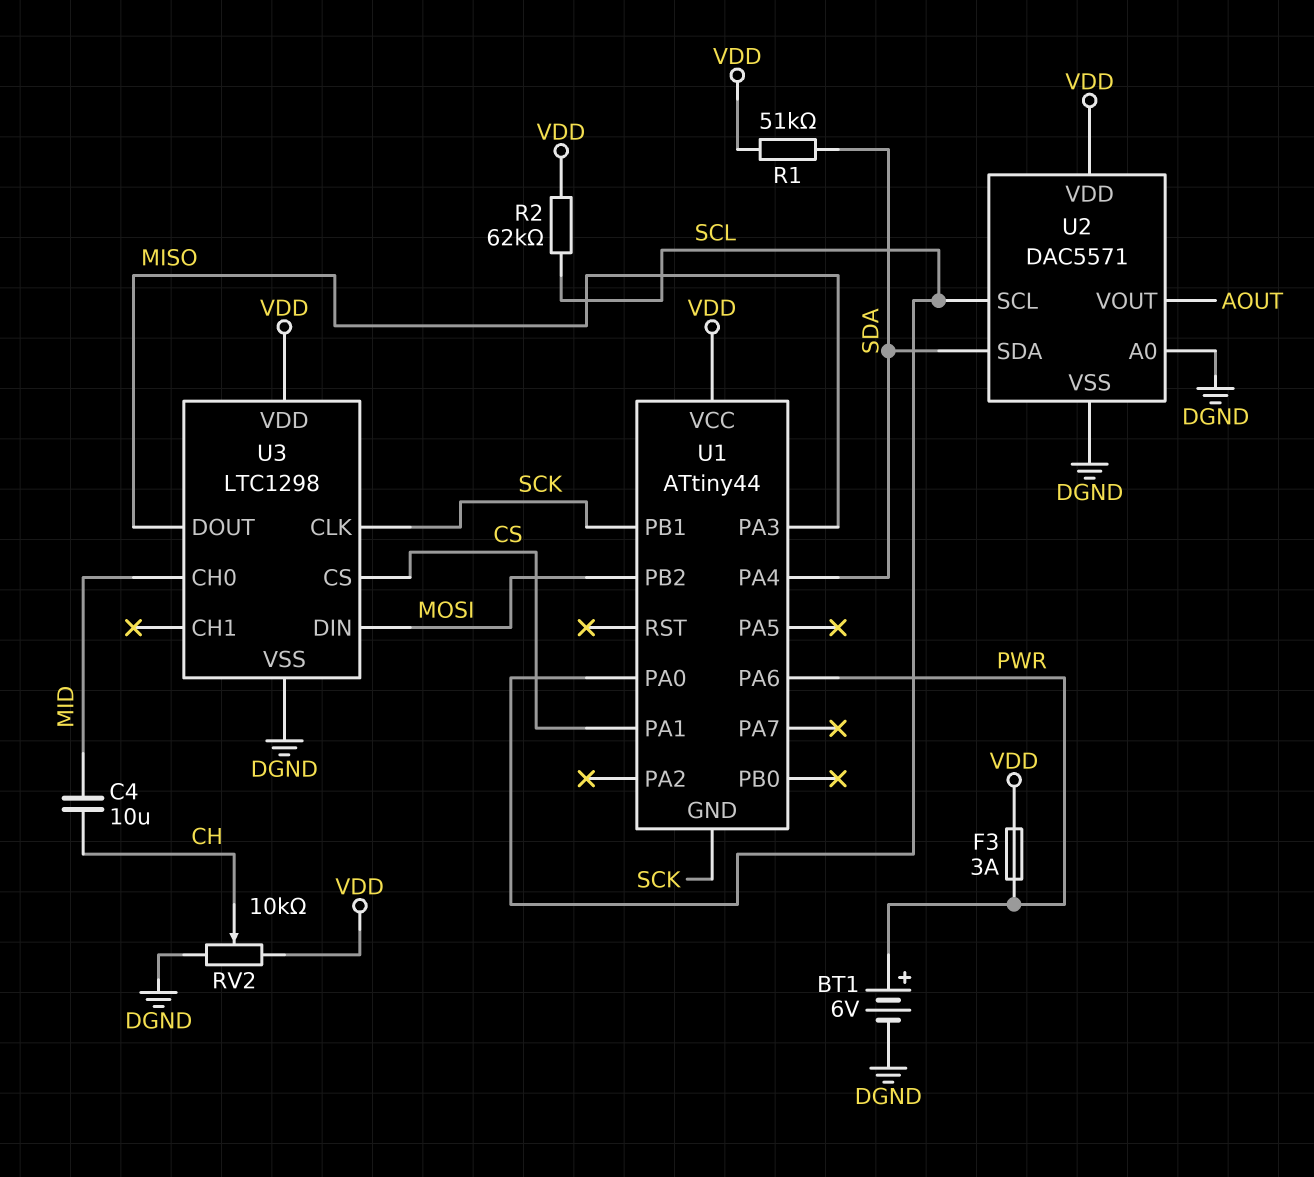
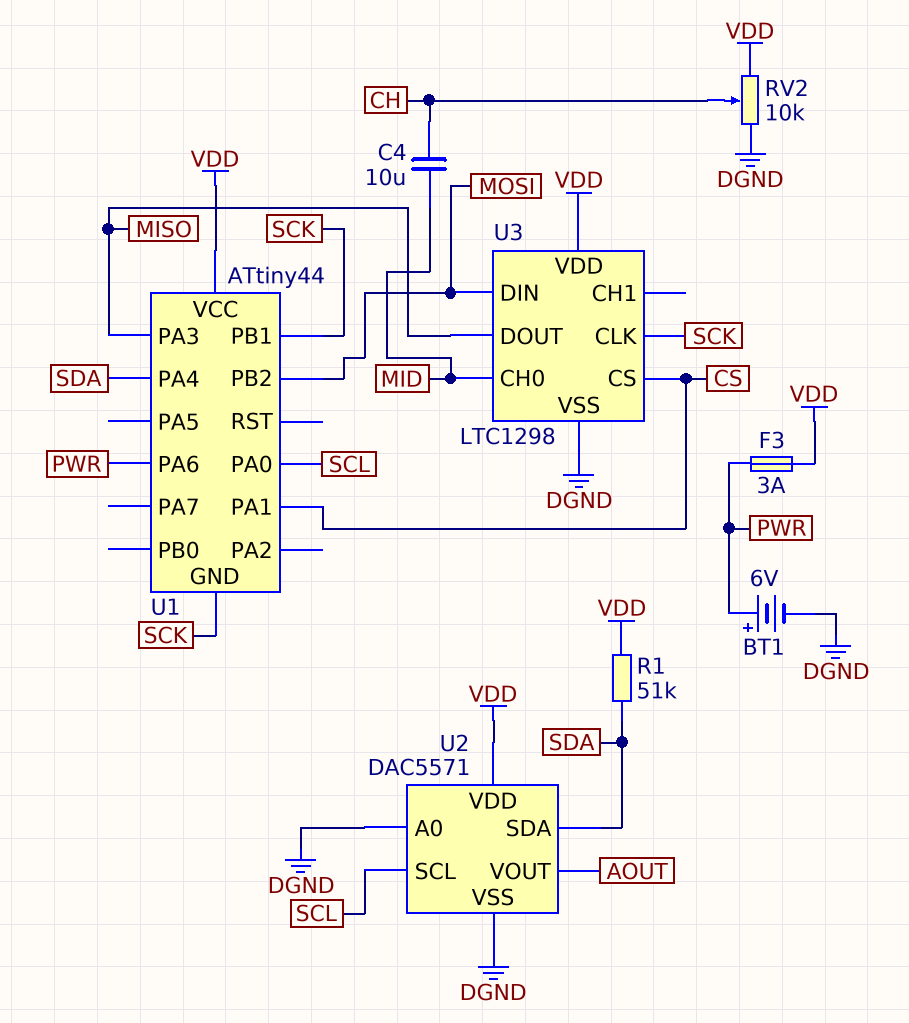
R2: 62k (SCL, VDD) -> none

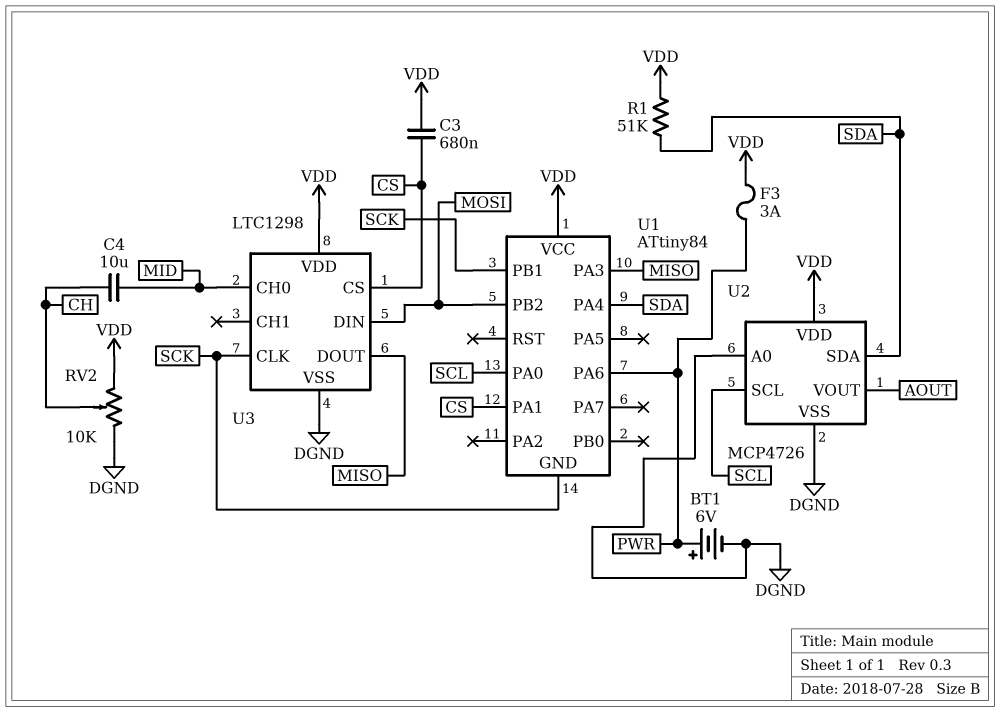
C3: none -> 680nF (CS, VDD)
U1: ATtiny44 -> ATtiny84
U2: DAC5571 -> MCP4726

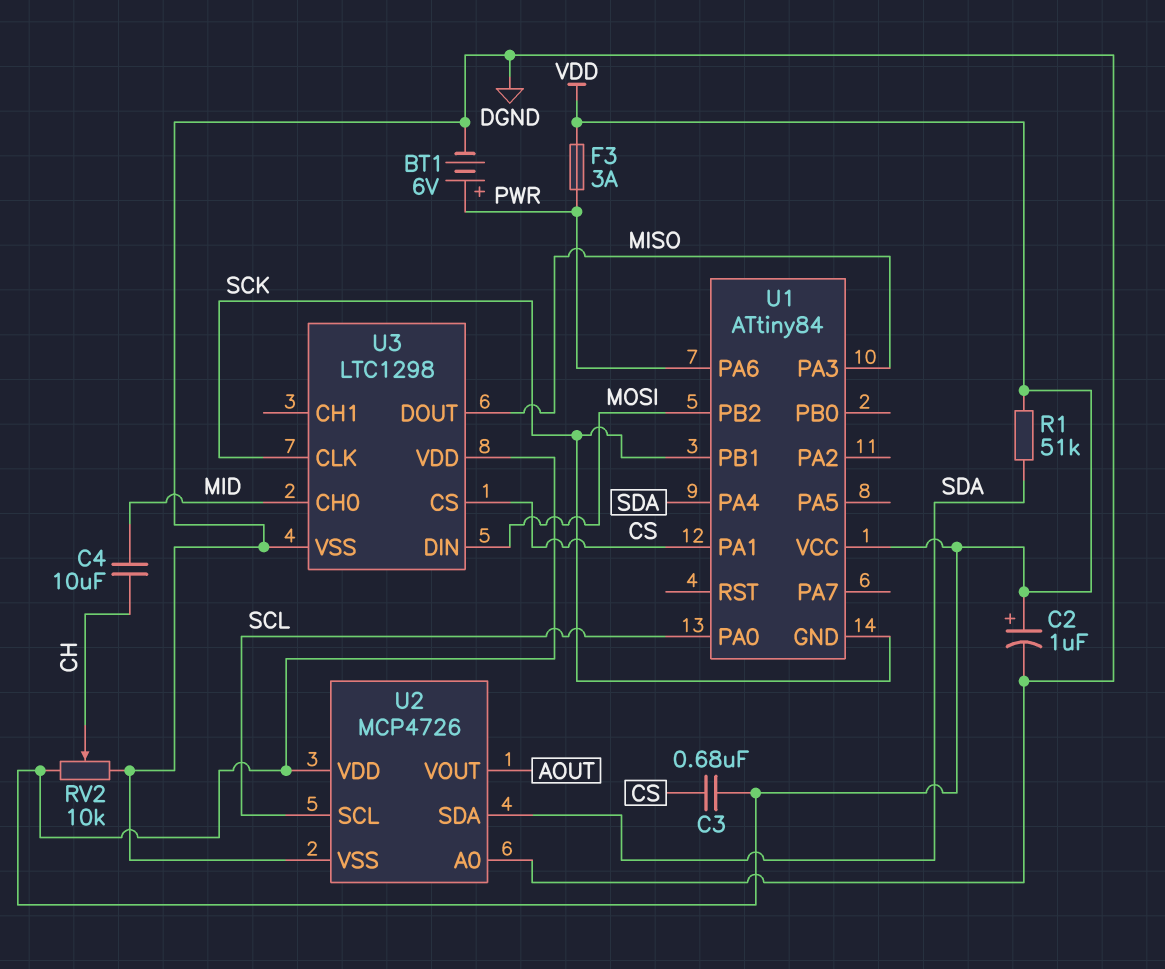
C2: none -> 1uF (plus VDD, minus DGND)

